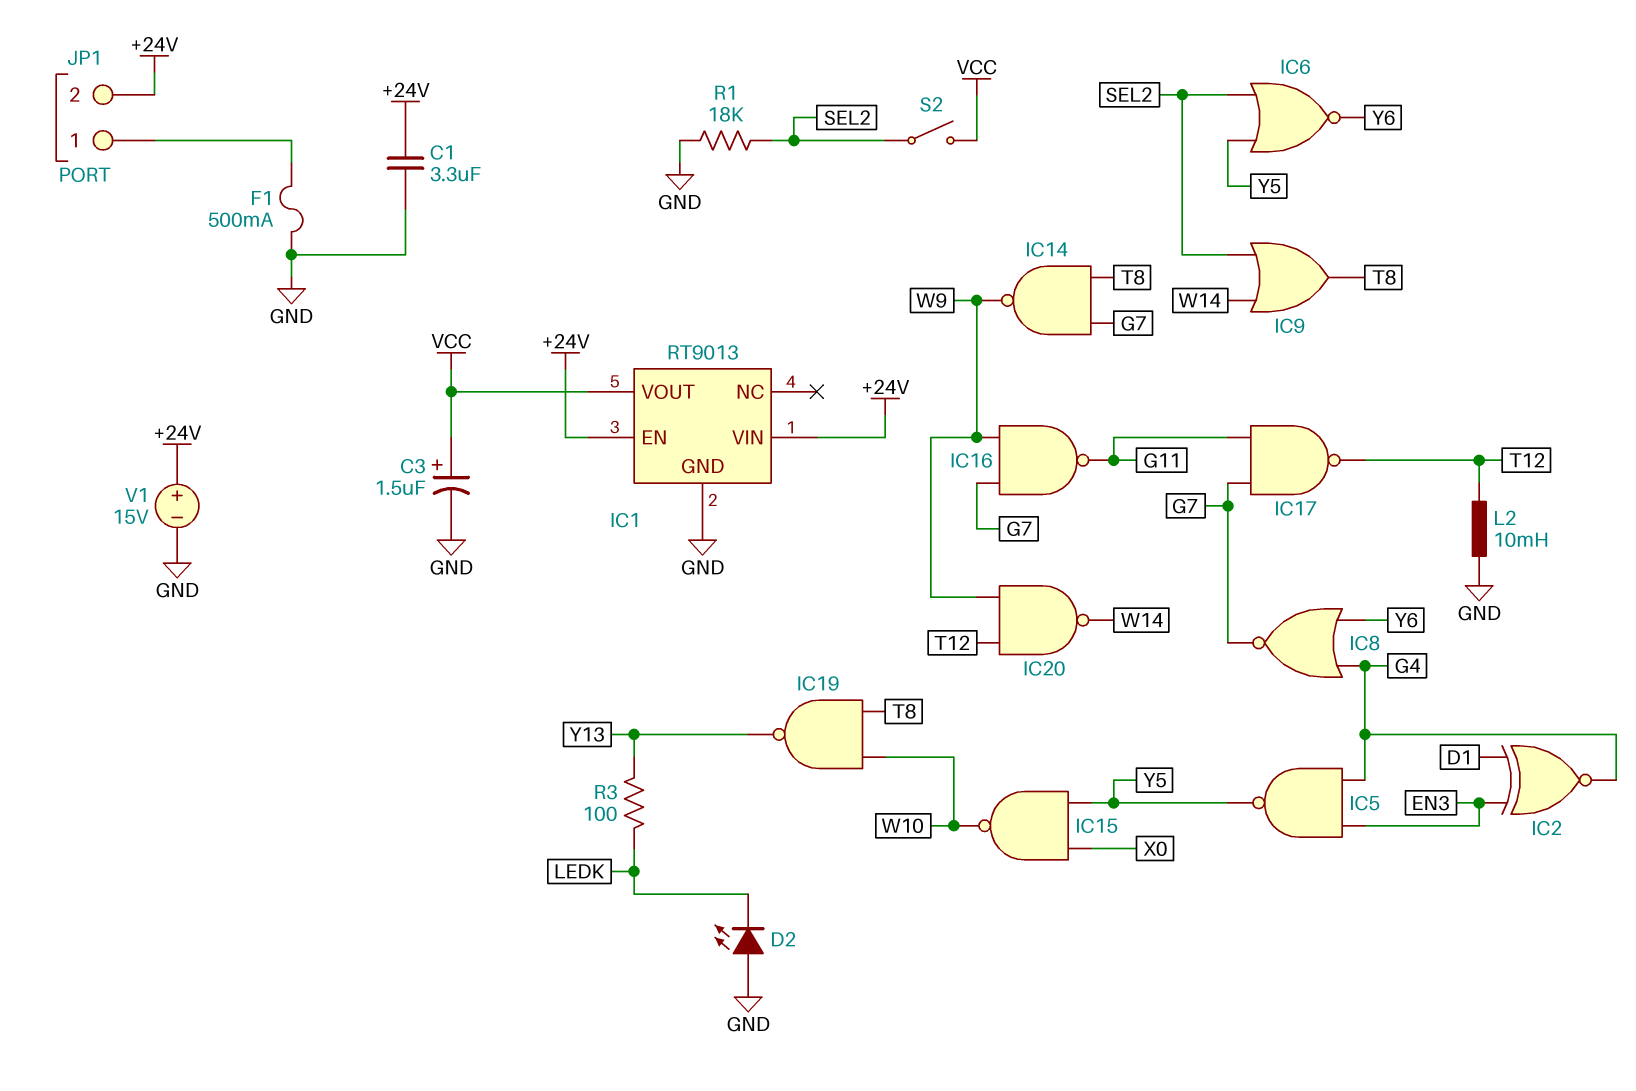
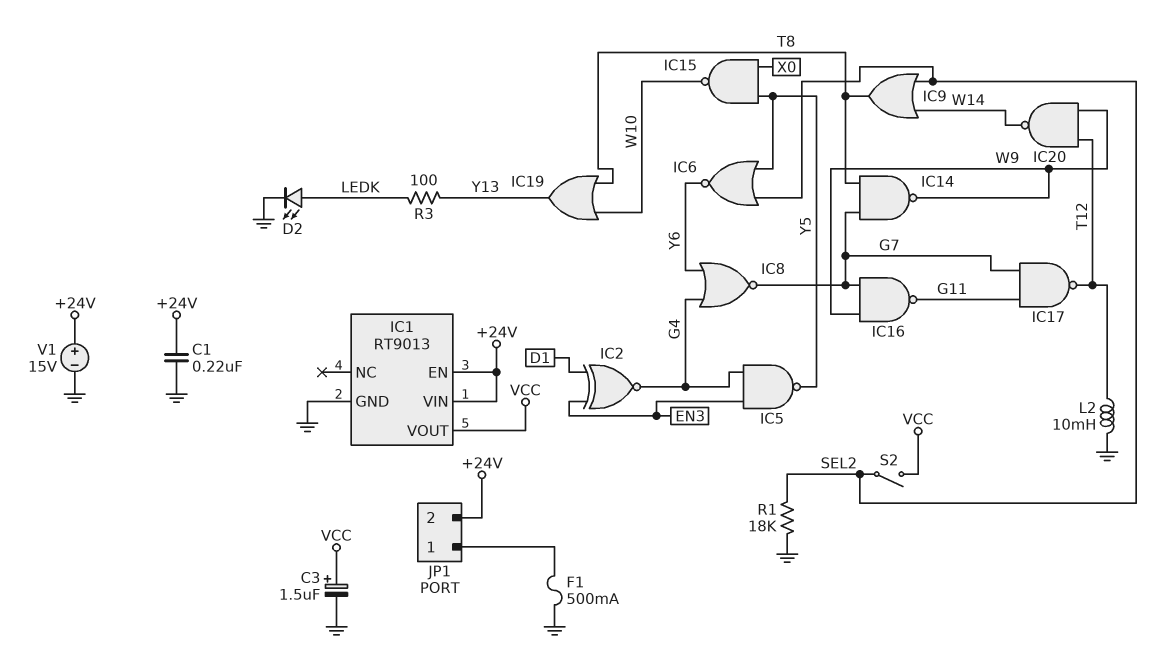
C1: 3.3uF (+24V, GND) -> 220nF (+24V, GND)
D2: LED (A GND, K LEDK) -> LED (A LEDK, K GND)
IC19: NAND (in T8, in W10, out Y13) -> OR (in T8, in W10, out Y13)

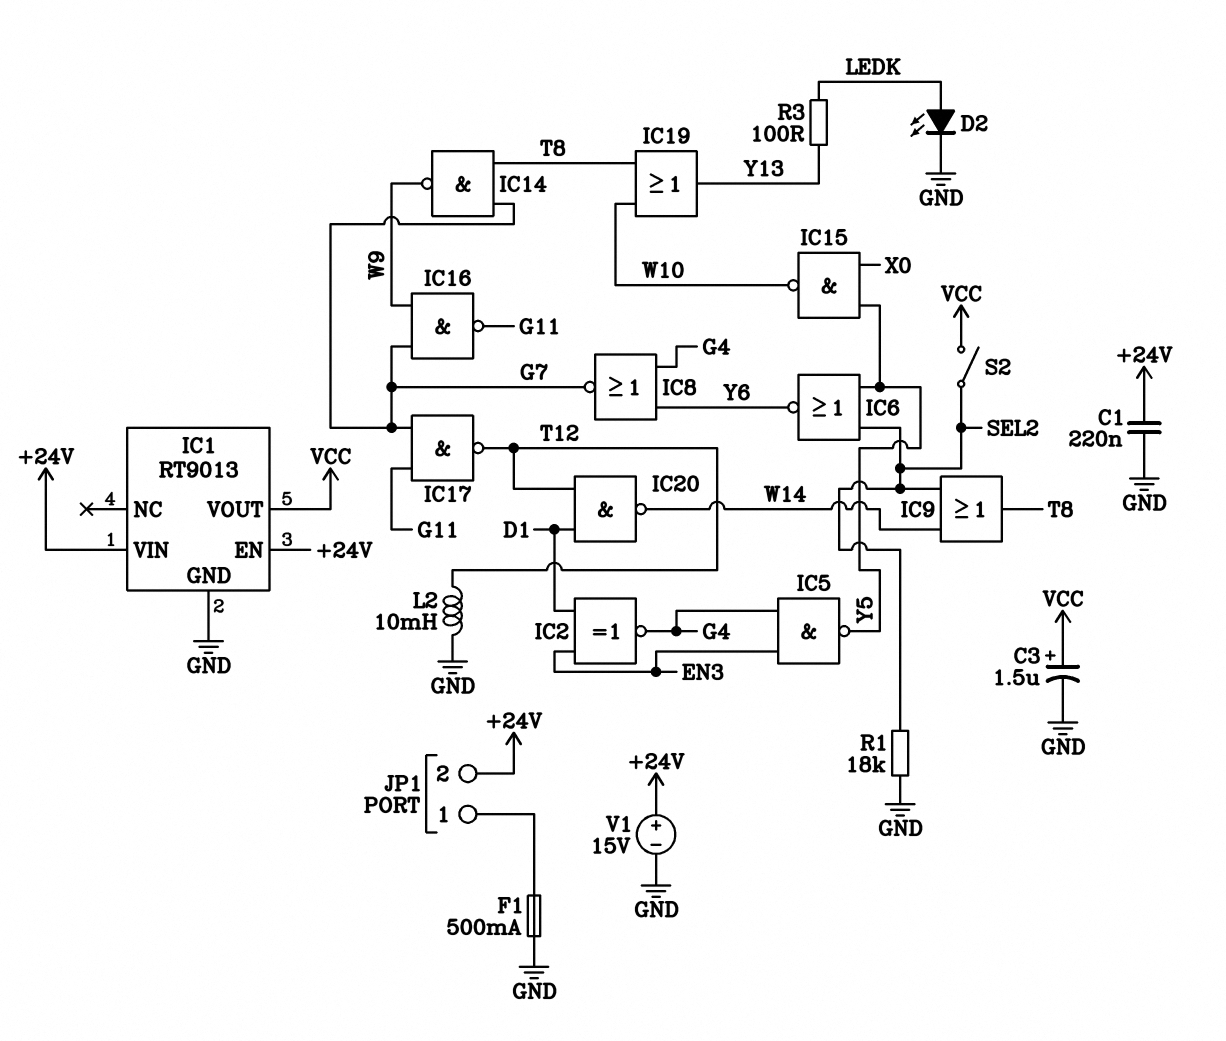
IC20: NAND (in T12, in W9, out W14) -> NAND (in D1, in T12, out W14)

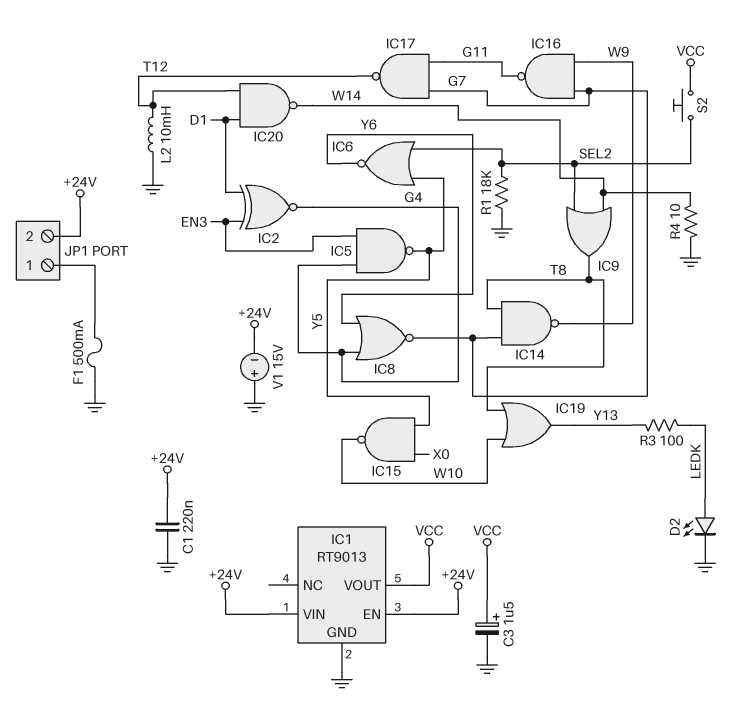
R4: none -> 10 (GND, W14)
S2: switch (SEL2, VCC) -> button (SEL2, VCC)
V1: 15V (plus +24V, minus GND) -> 15V (plus GND, minus +24V)

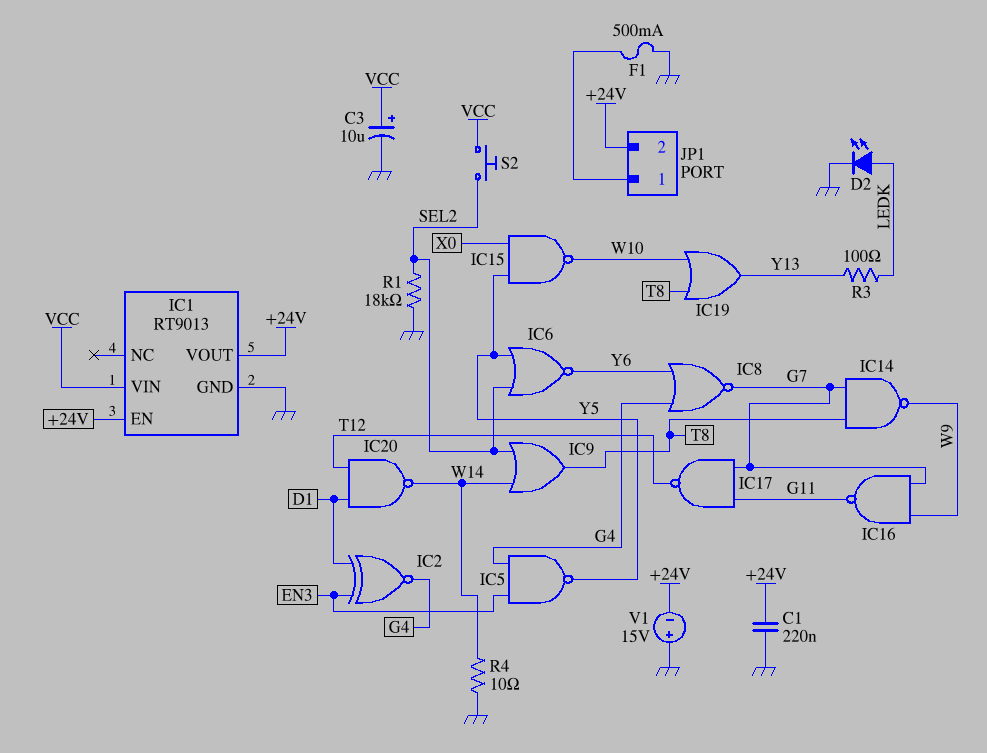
C3: 1.5uF (plus VCC, minus GND) -> 10uF (plus VCC, minus GND)
IC1 pin VIN: +24V -> VCC
IC1 pin VOUT: VCC -> +24V
L2: 10mH (GND, T12) -> none

